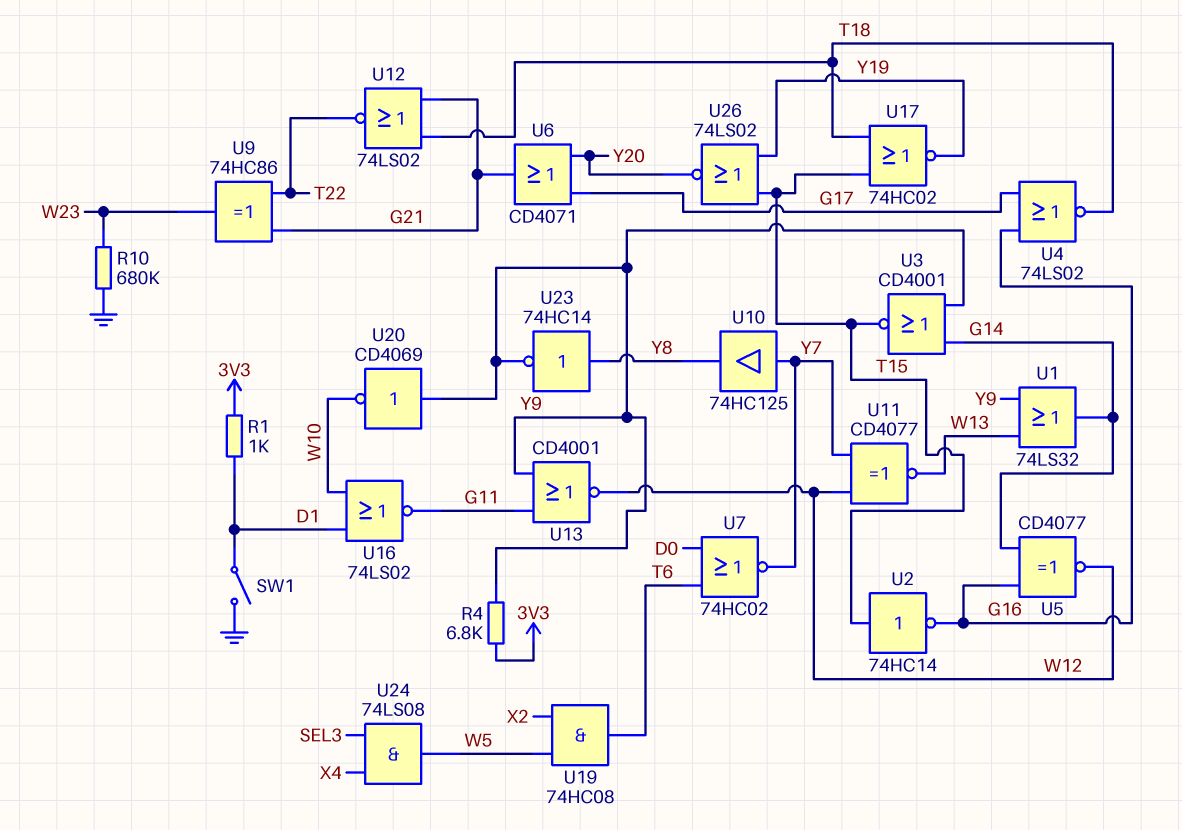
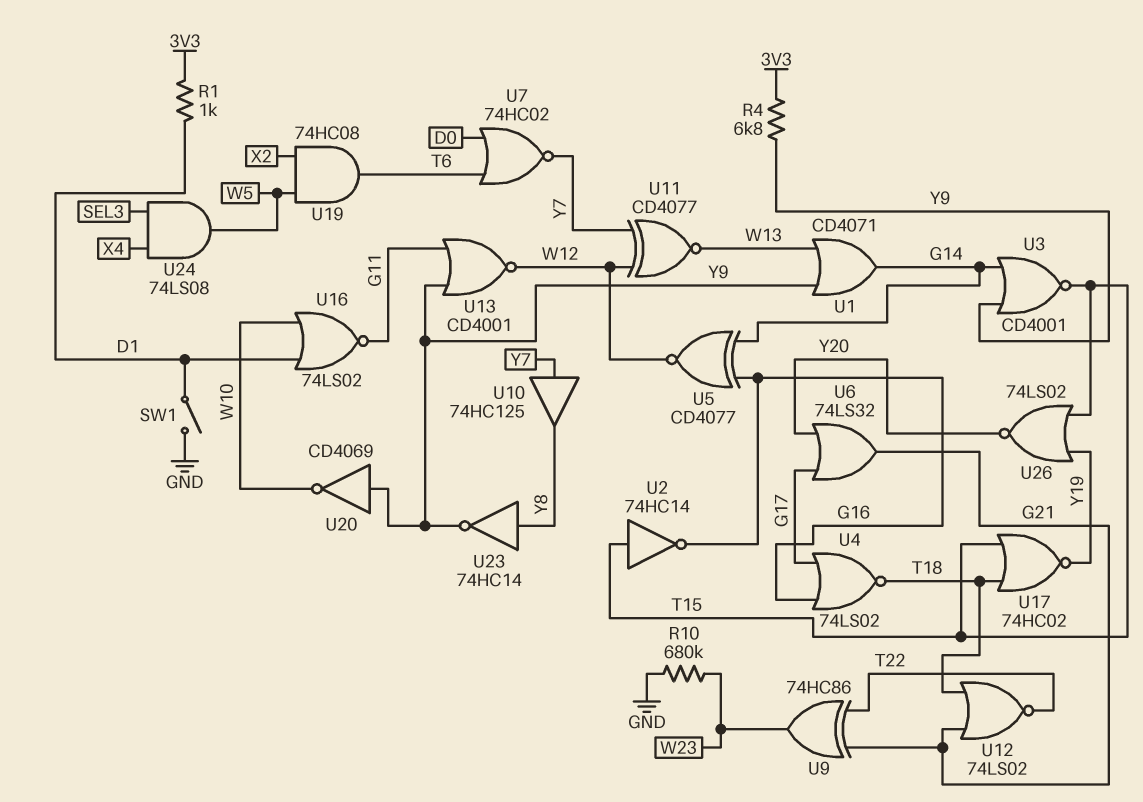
U1: OR 74LS32 (in W13, in Y9, out G14) -> OR CD4071 (in W13, in Y9, out G14)
U6: OR CD4071 (in G17, in Y20, out G21) -> OR 74LS32 (in G17, in Y20, out G21)

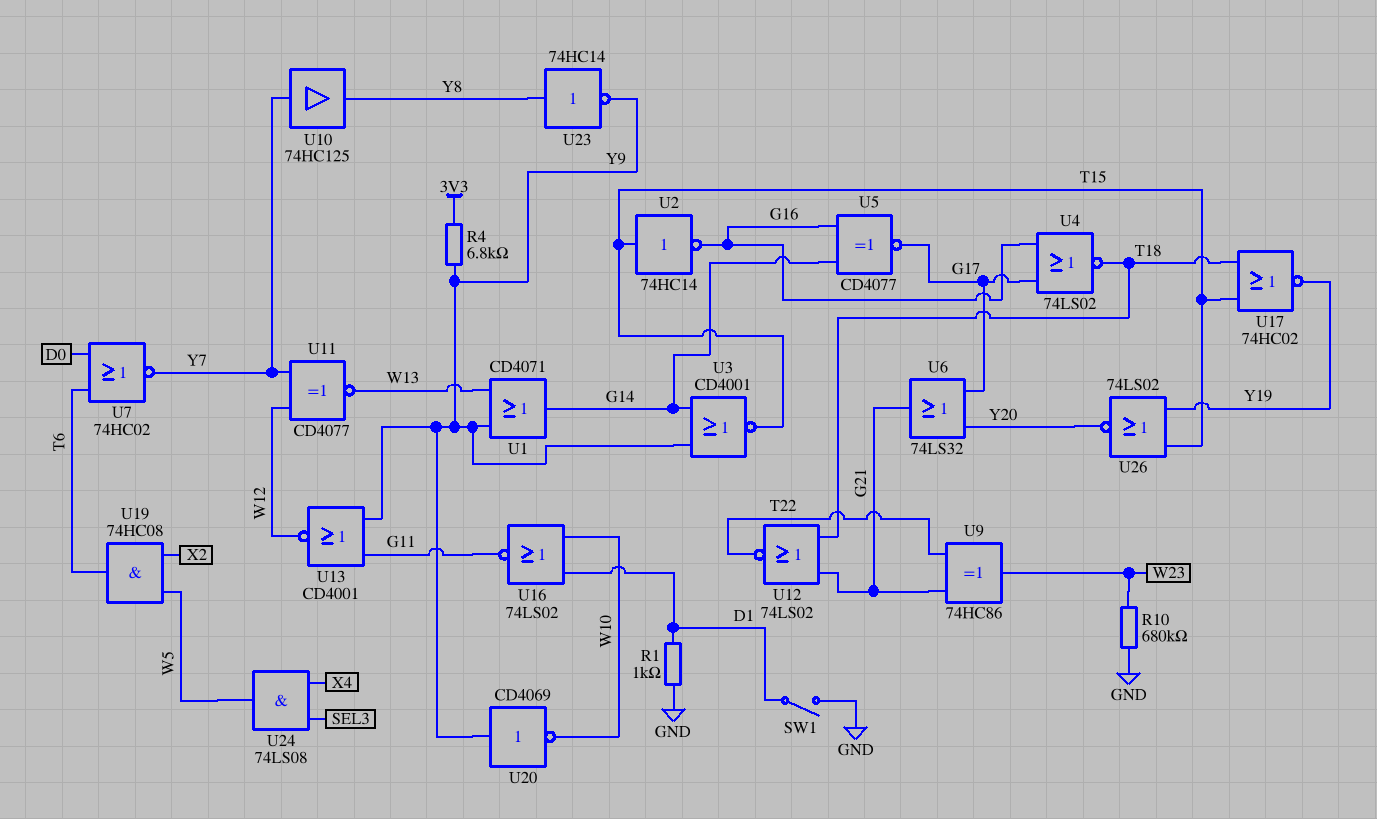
R1: 1k (3V3, D1) -> 1k (D1, GND)
U5: XNOR CD4077 (in G14, in G16, out W12) -> XNOR CD4077 (in G14, in G16, out G17)

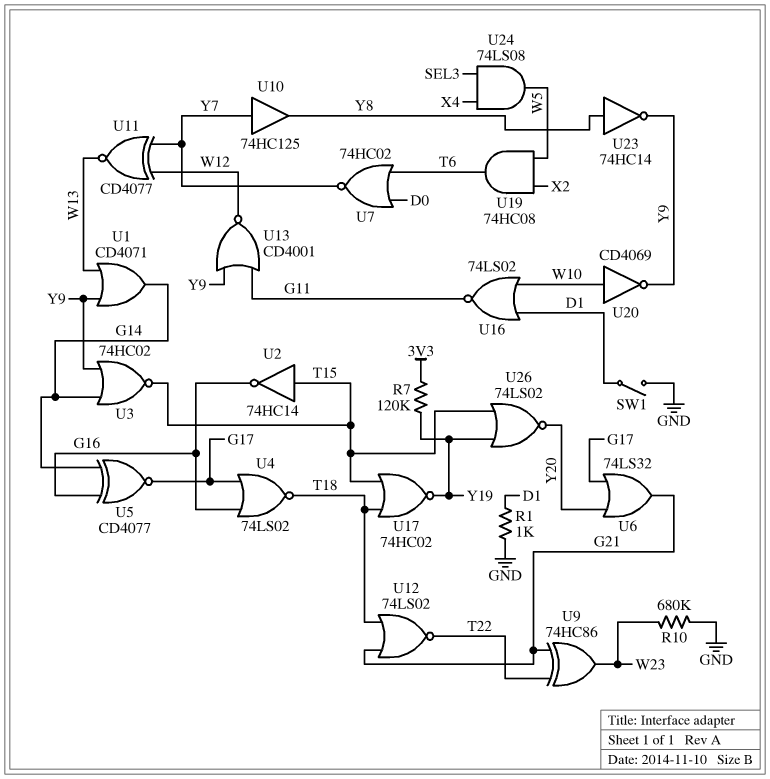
R4: 6.8k (3V3, Y9) -> none
R7: none -> 120k (3V3, Y19)
U3: NOR CD4001 (in G14, in Y9, out T15) -> NOR 74HC02 (in G14, in Y9, out T15)
U20: NOT CD4069 (in Y9, out W10) -> NOT CD4069 (in W10, out Y9)

